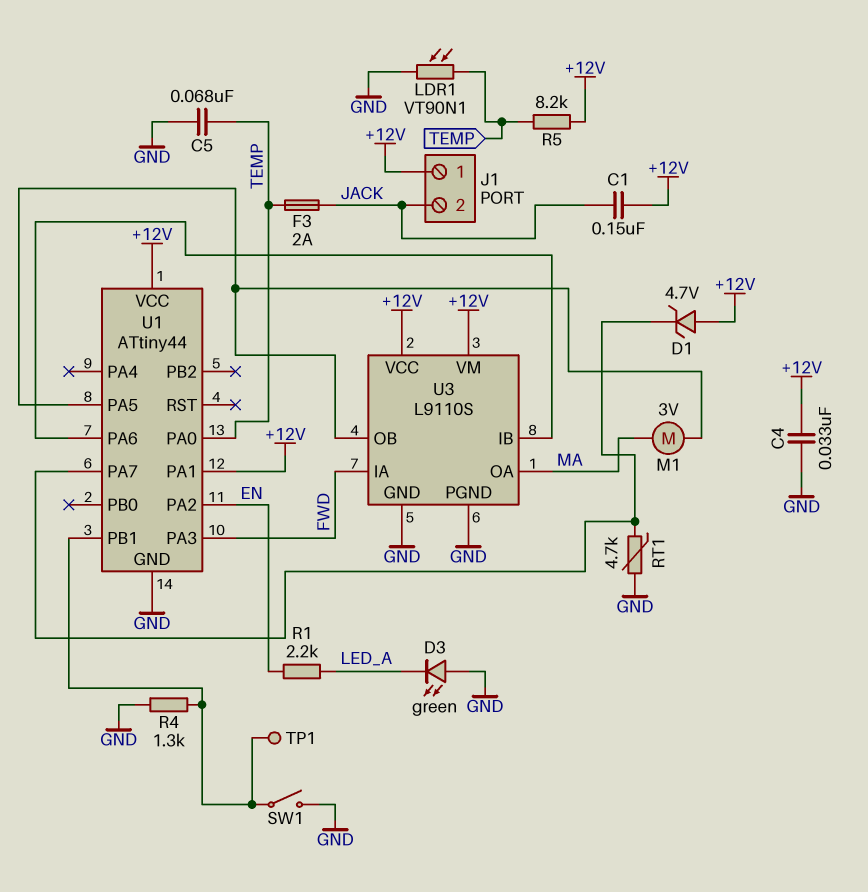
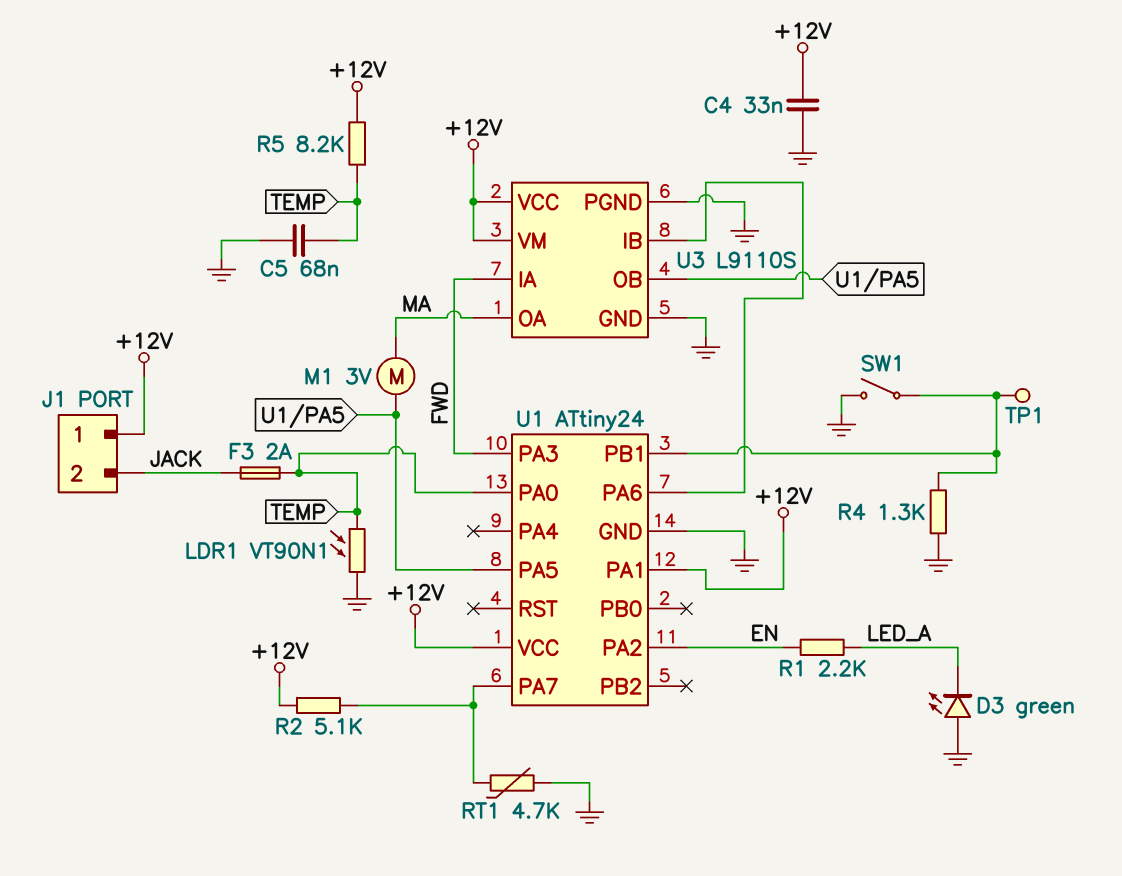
C1: 150nF (+12V, JACK) -> none
D1: zener 4.7V (A +12V, K U1/PA7) -> none
R2: none -> 5.1k (+12V, U1/PA7)
U1: ATtiny44 -> ATtiny24

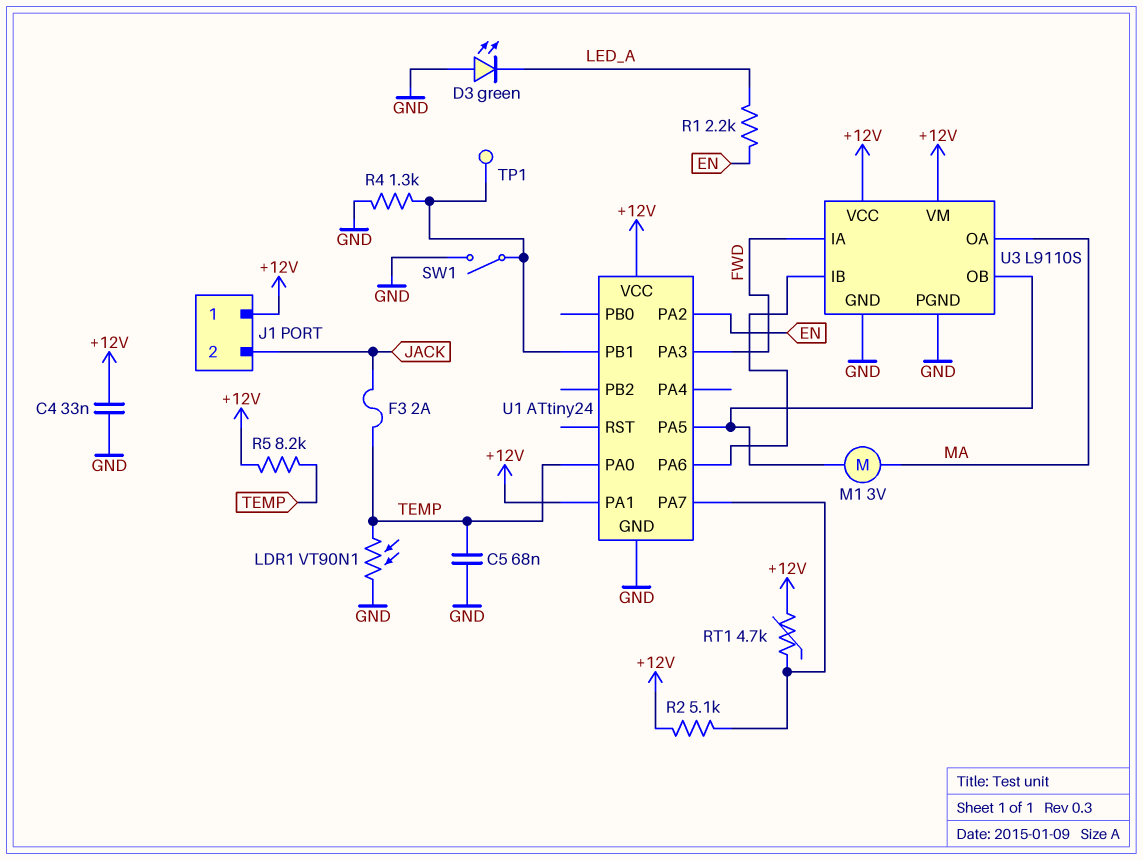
RT1: 4.7k (GND, U1/PA7) -> 4.7k (+12V, U1/PA7)

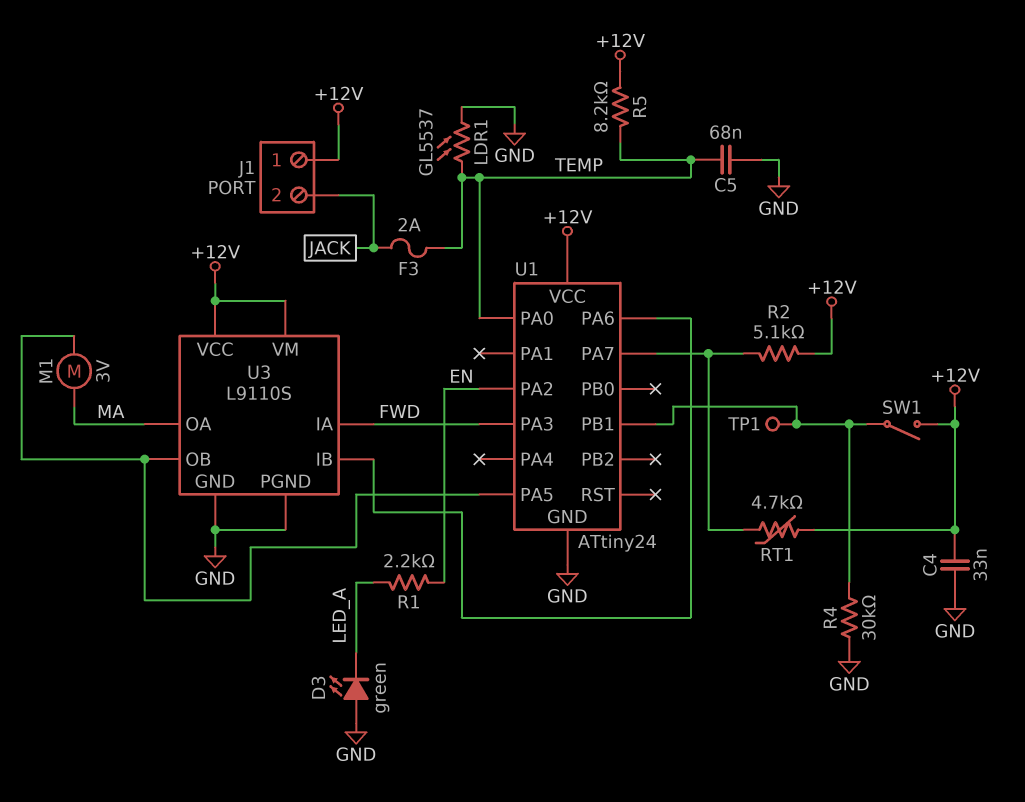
LDR1: VT90N1 (GND, TEMP) -> GL5537 (GND, TEMP)
R4: 1.3k (GND, U1/PB1) -> 30k (GND, U1/PB1)
SW1: switch (GND, U1/PB1) -> switch (+12V, U1/PB1)
U1 pin PA1: +12V -> none

